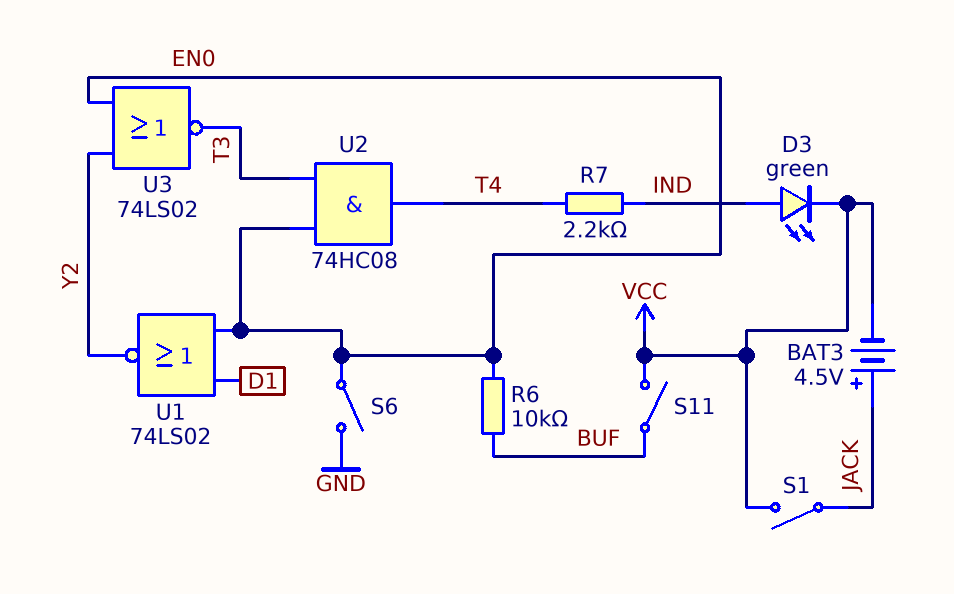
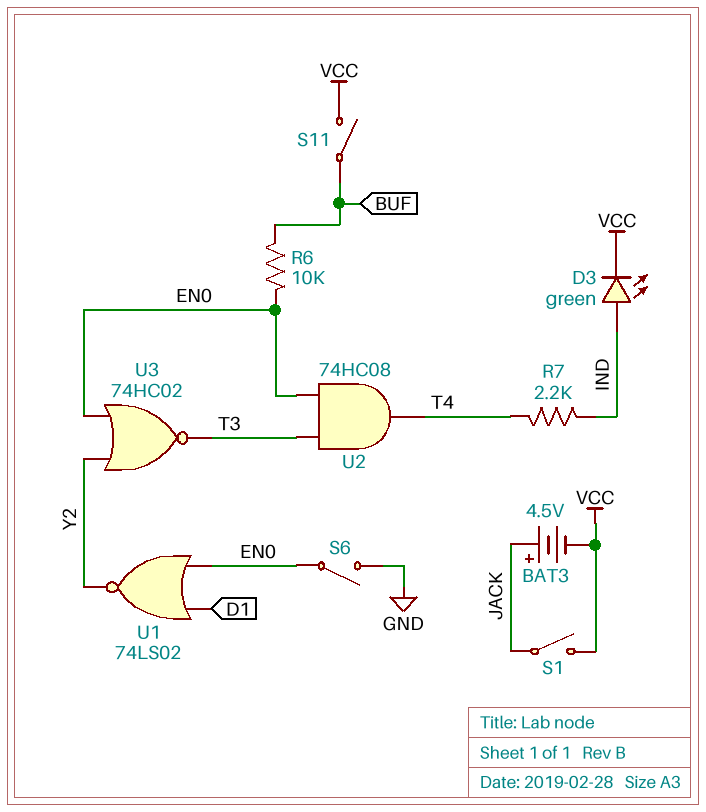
U3: NOR 74LS02 (in EN0, in Y2, out T3) -> NOR 74HC02 (in EN0, in Y2, out T3)

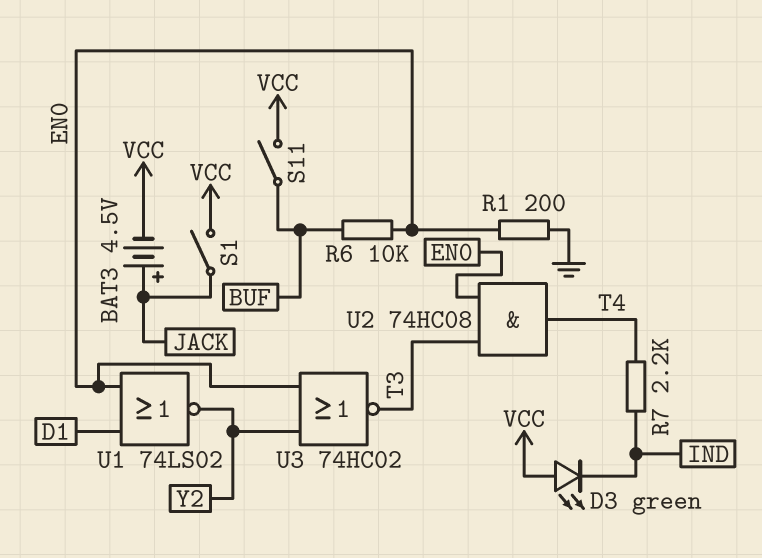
D3: LED green (A IND, K VCC) -> LED green (A VCC, K IND)
R1: none -> 200 (EN0, GND)
S6: switch (EN0, GND) -> none

